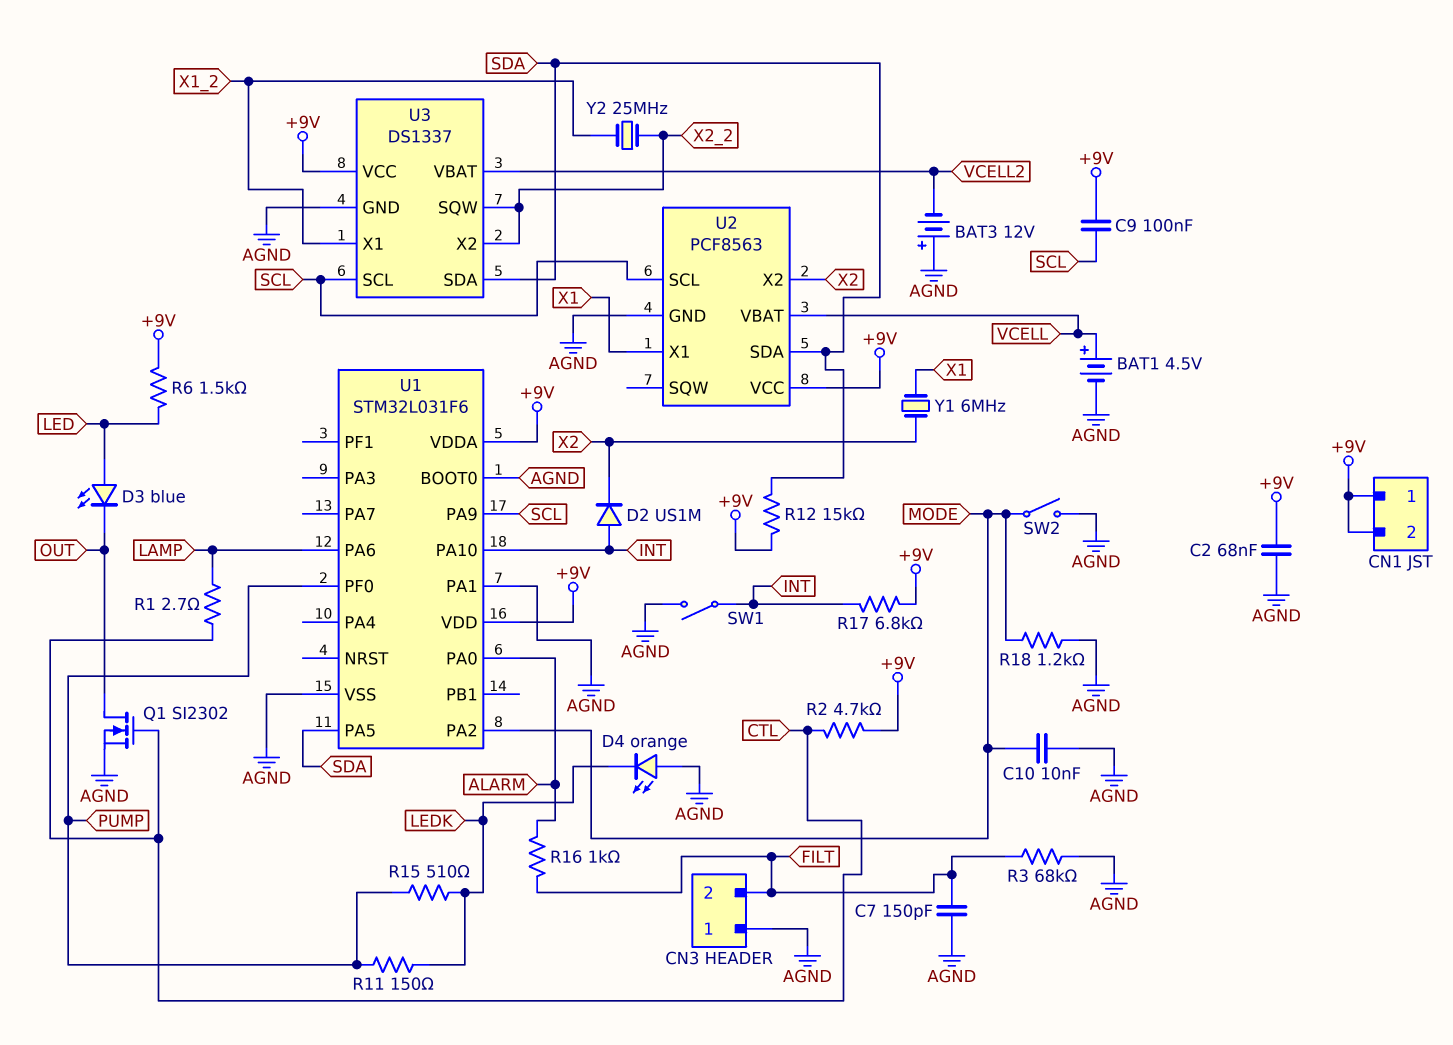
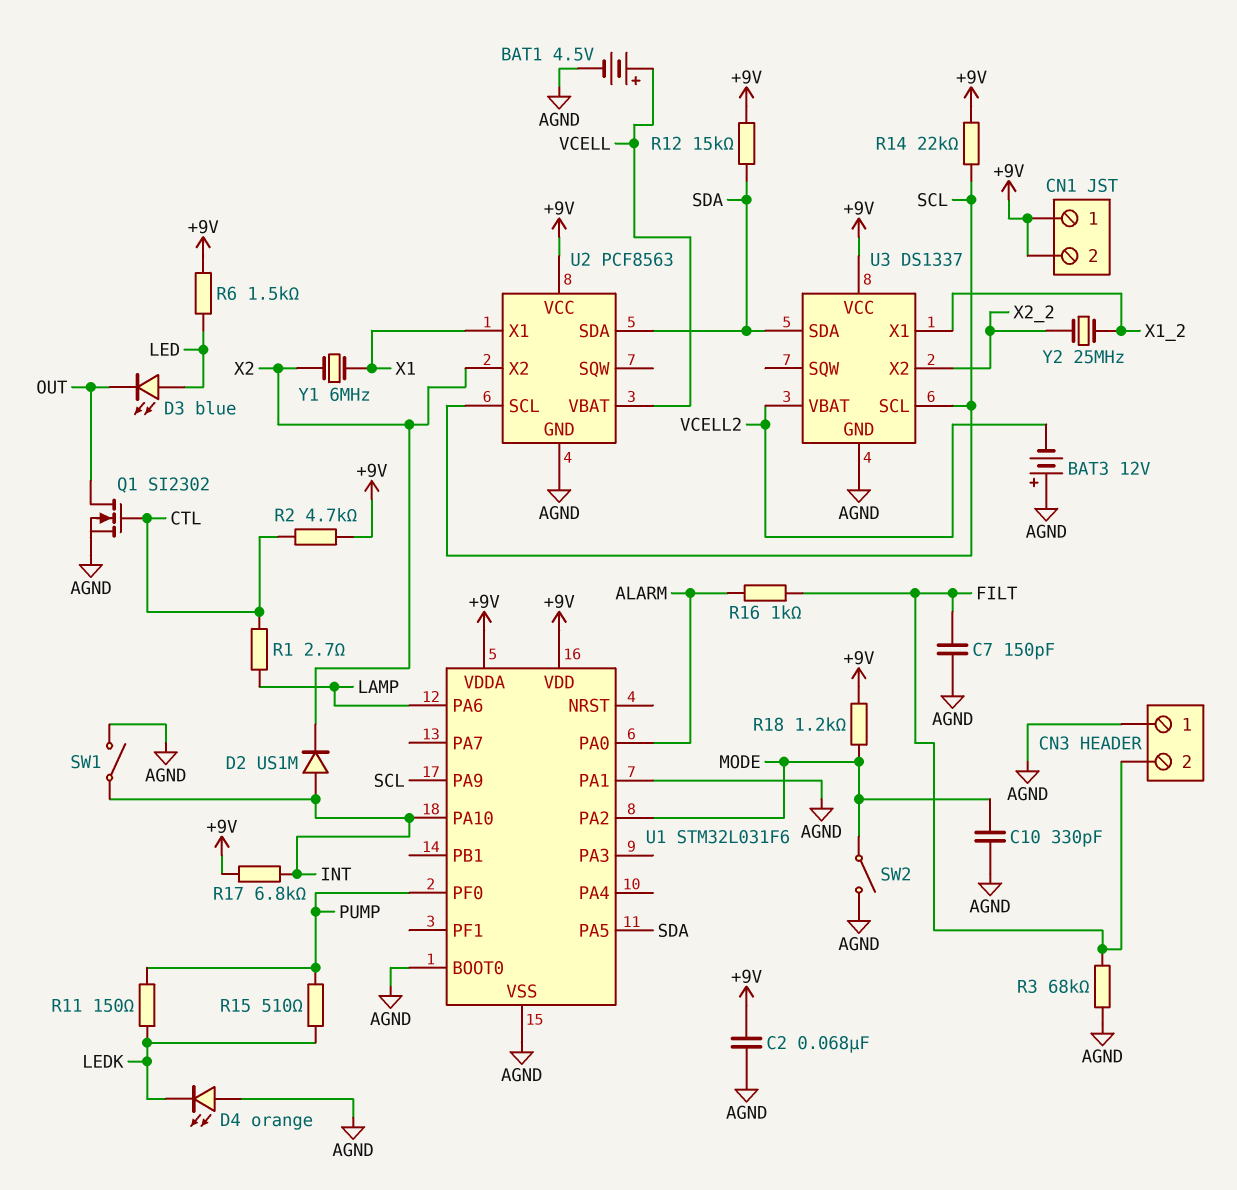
C9: 100nF (+9V, SCL) -> none
C10: 10nF (AGND, MODE) -> 330pF (AGND, MODE)
R14: none -> 22k (+9V, SCL)
R18: 1.2k (AGND, MODE) -> 1.2k (+9V, MODE)
U3 pin SQW: X2_2 -> none

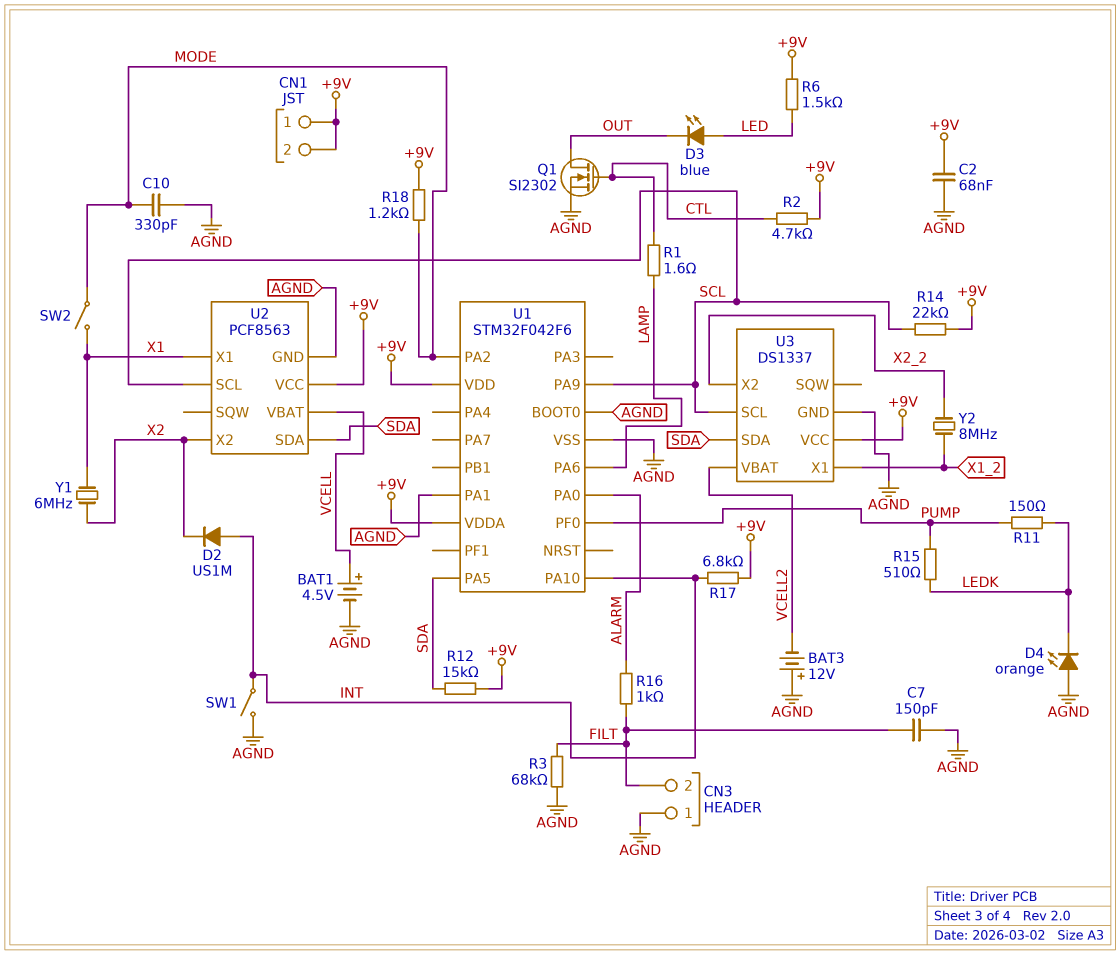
R1: 2.7 (CTL, LAMP) -> 1.6 (CTL, LAMP)
SW2: switch (AGND, MODE) -> switch (MODE, X1)
U1: STM32L031F6 -> STM32F042F6
Y2: 25MHz (X1_2, X2_2) -> 8MHz (X1_2, X2_2)

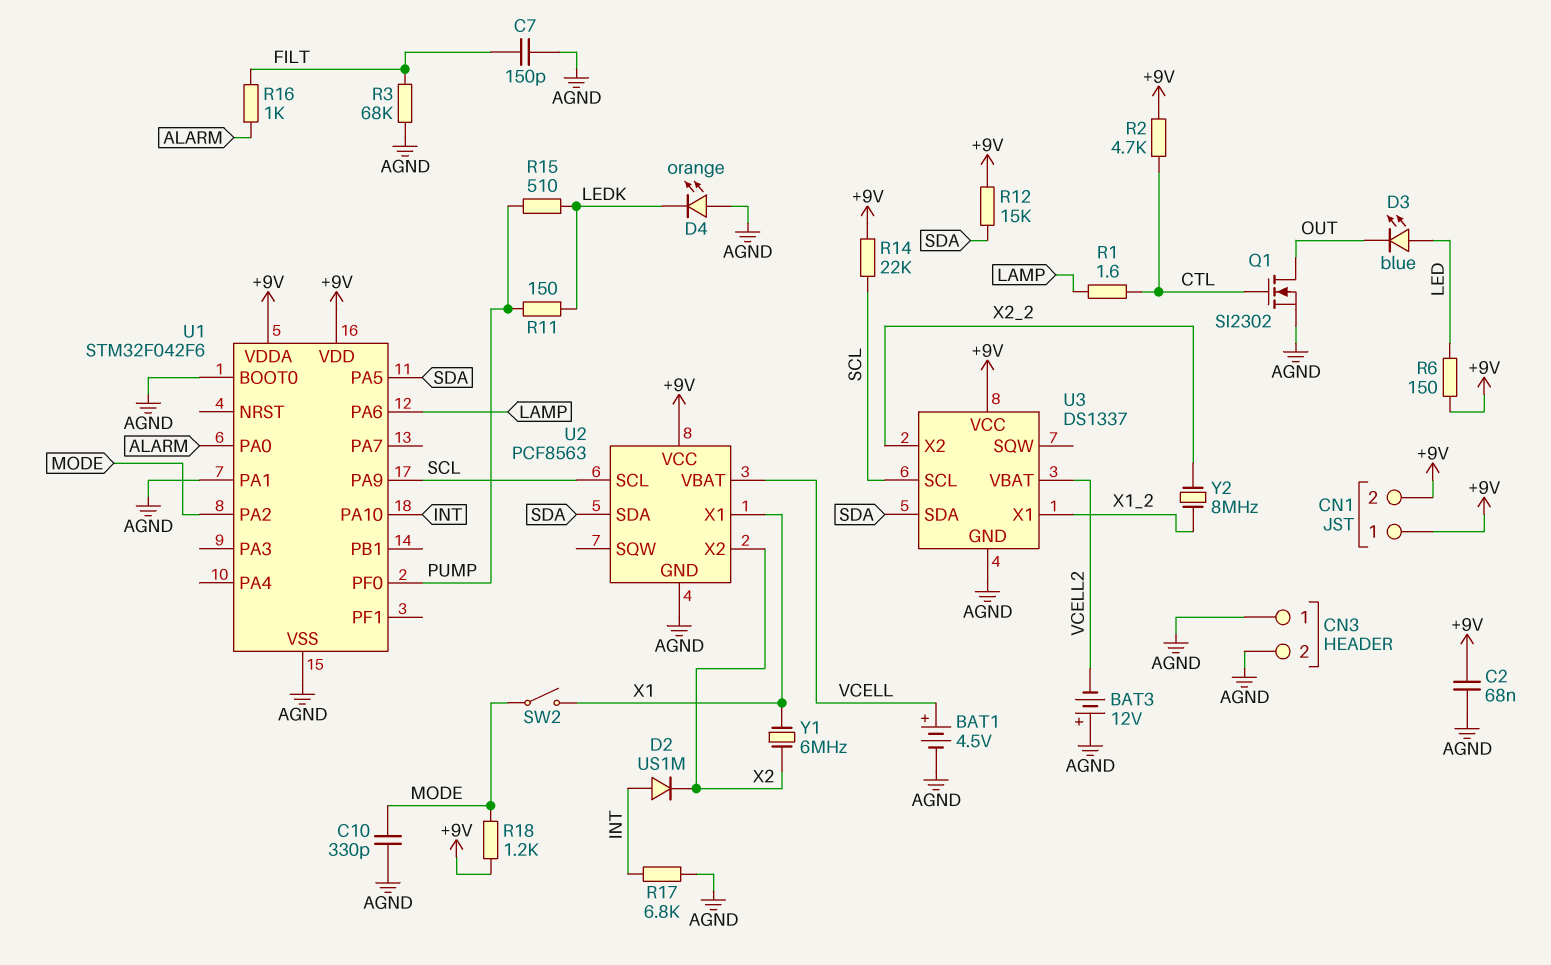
CN3 pin 2: FILT -> AGND
R6: 1.5k (+9V, LED) -> 150 (+9V, LED)
R17: 6.8k (+9V, INT) -> 6.8k (AGND, INT)
SW1: switch (AGND, INT) -> none

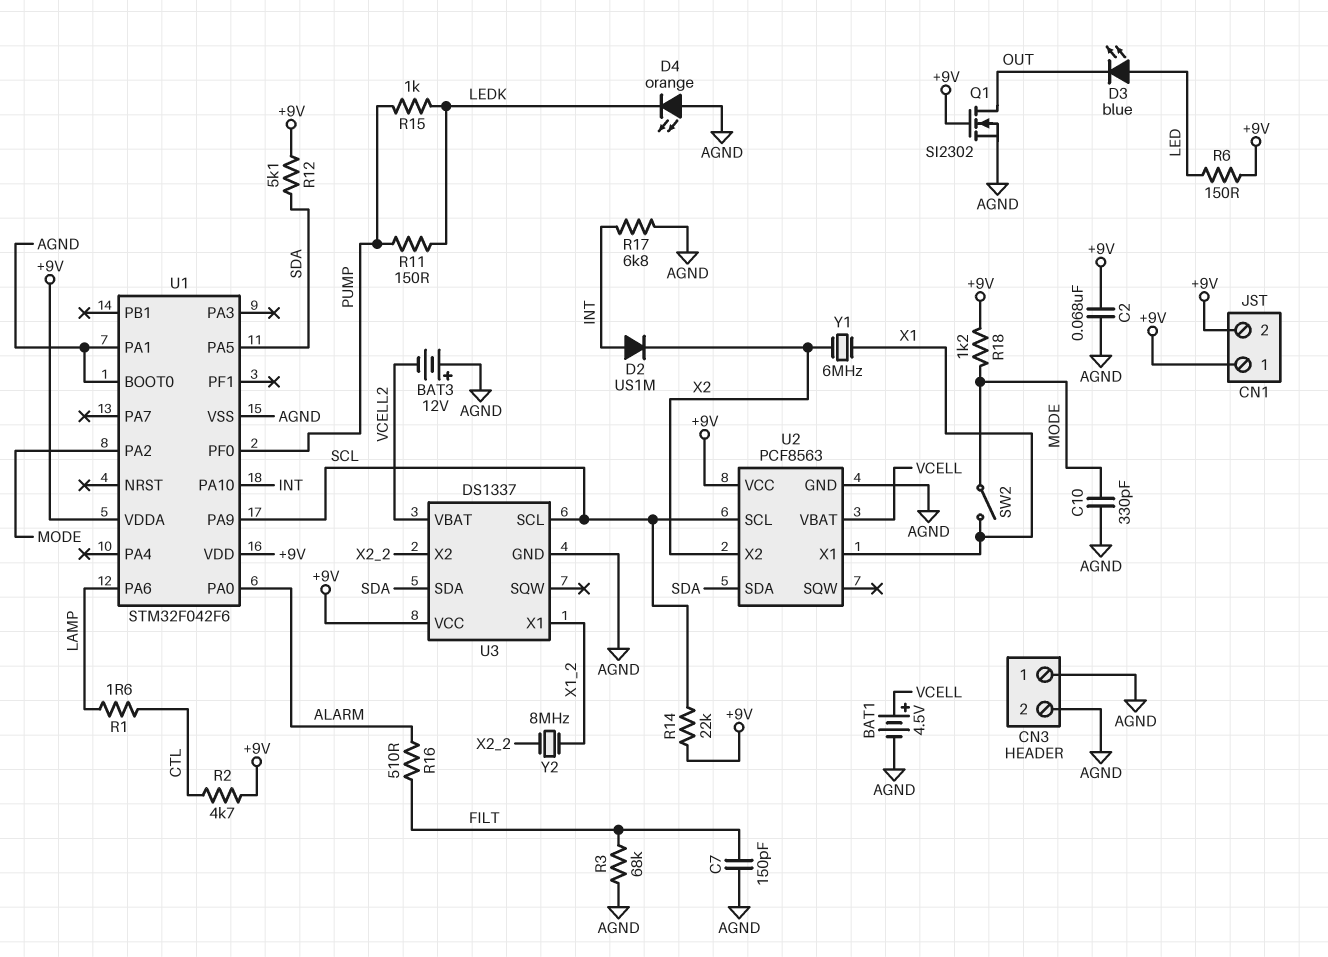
Q1: NMOS SI2302 (G CTL, D OUT, S AGND) -> NMOS SI2302 (G +9V, D OUT, S AGND)
R12: 15k (+9V, SDA) -> 5.1k (+9V, SDA)
R15: 510 (LEDK, PUMP) -> 1k (LEDK, PUMP)
R16: 1k (ALARM, FILT) -> 510 (ALARM, FILT)

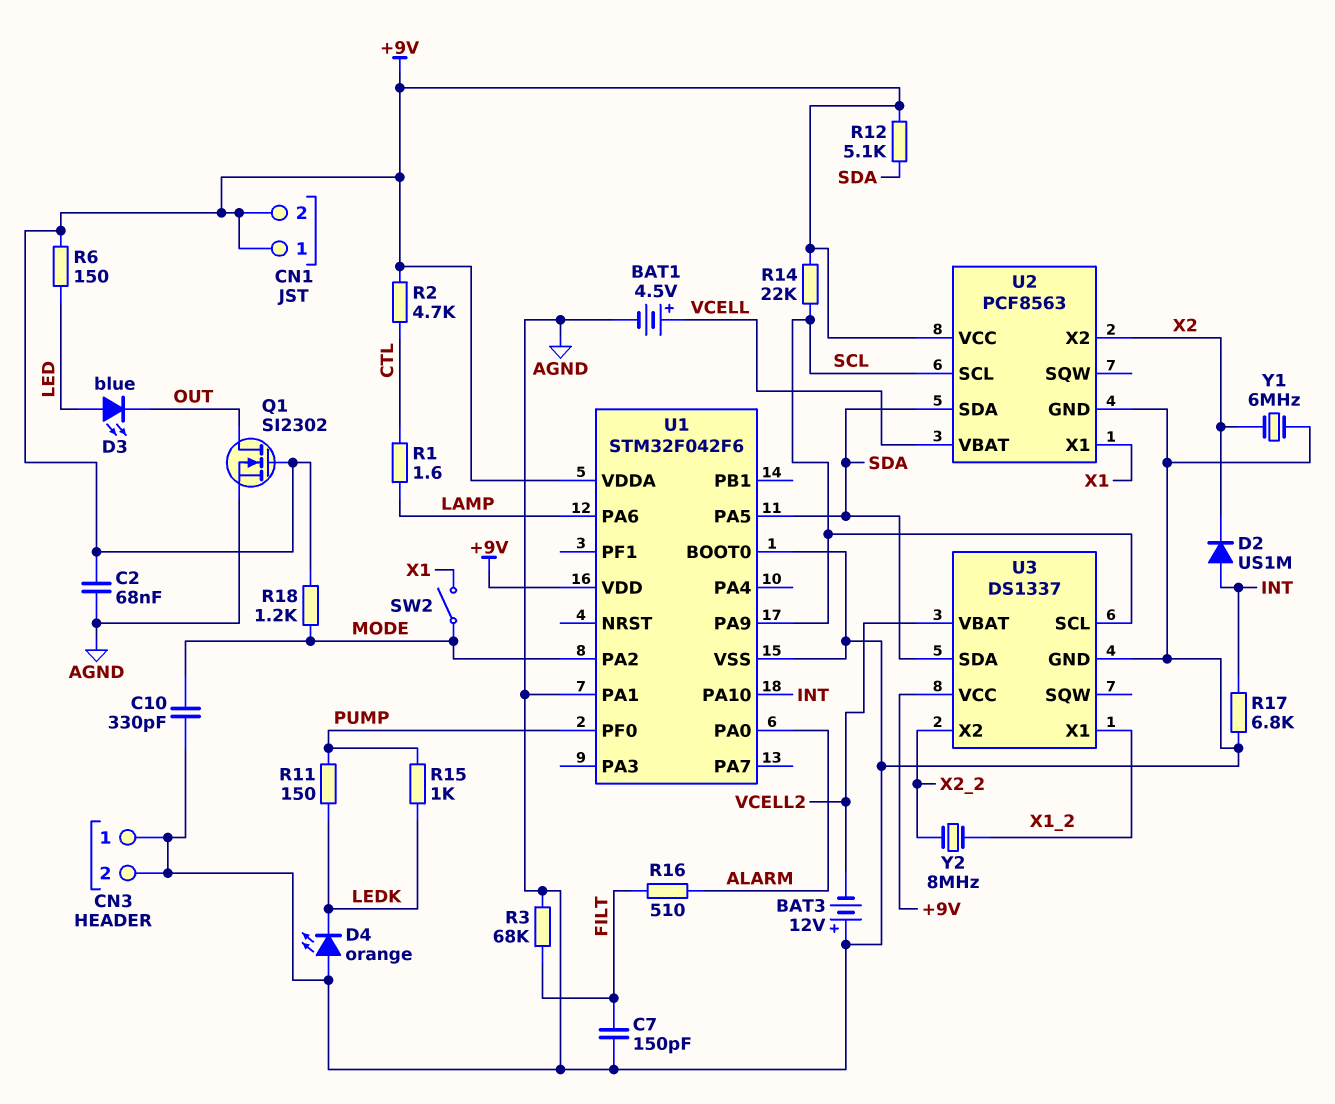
Y1: 6MHz (X1, X2) -> 6MHz (AGND, X2)

